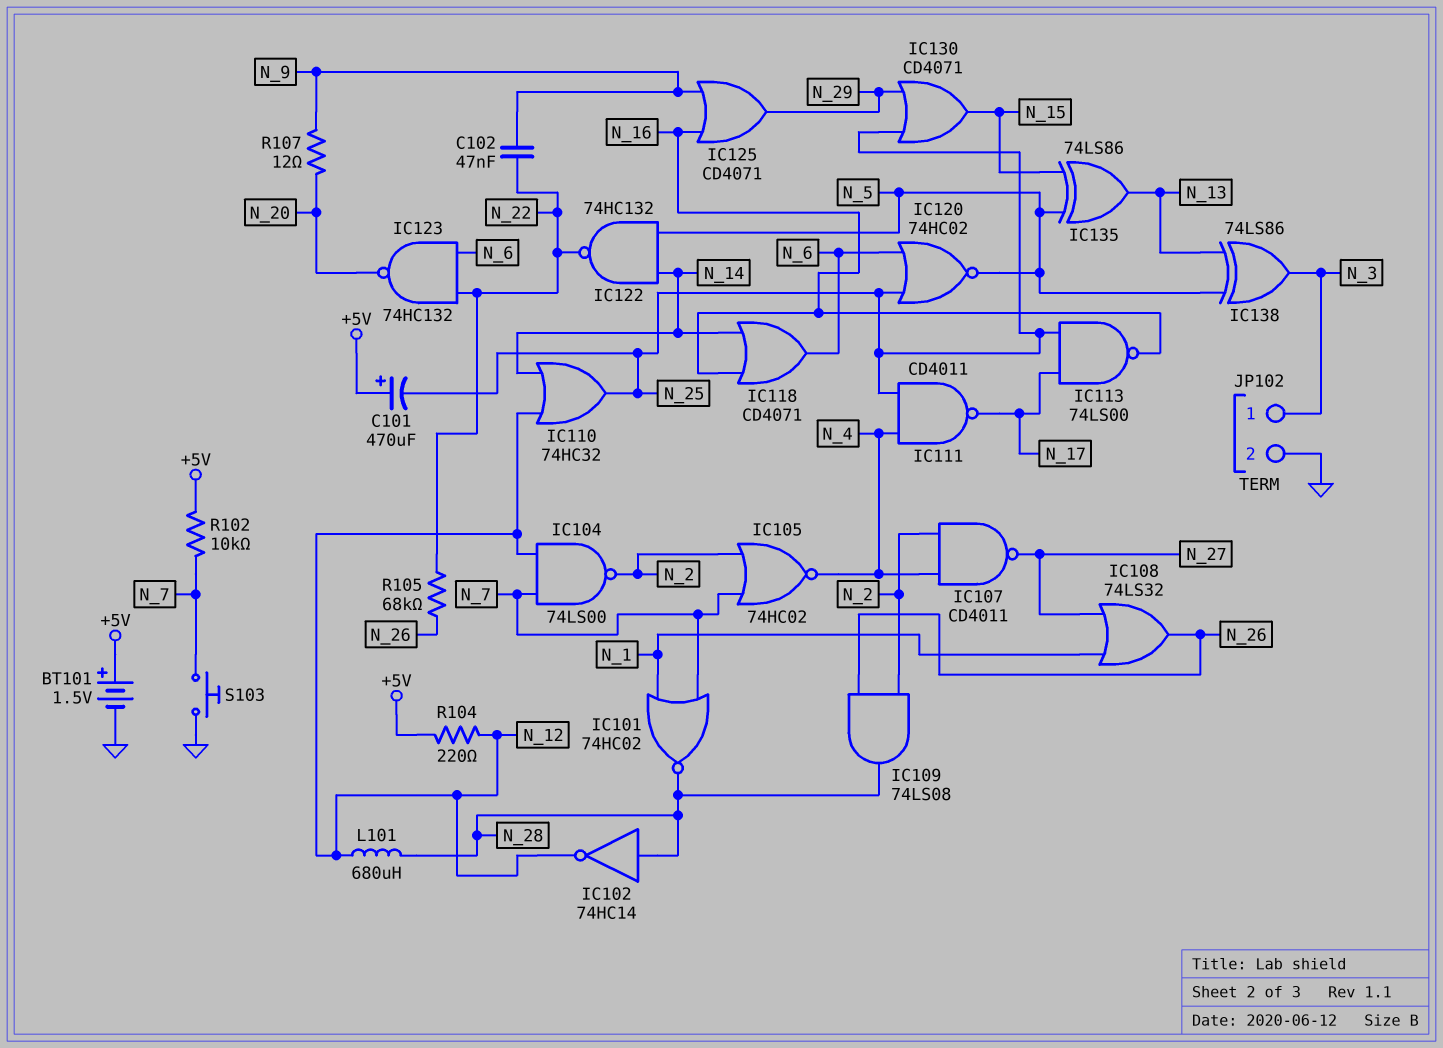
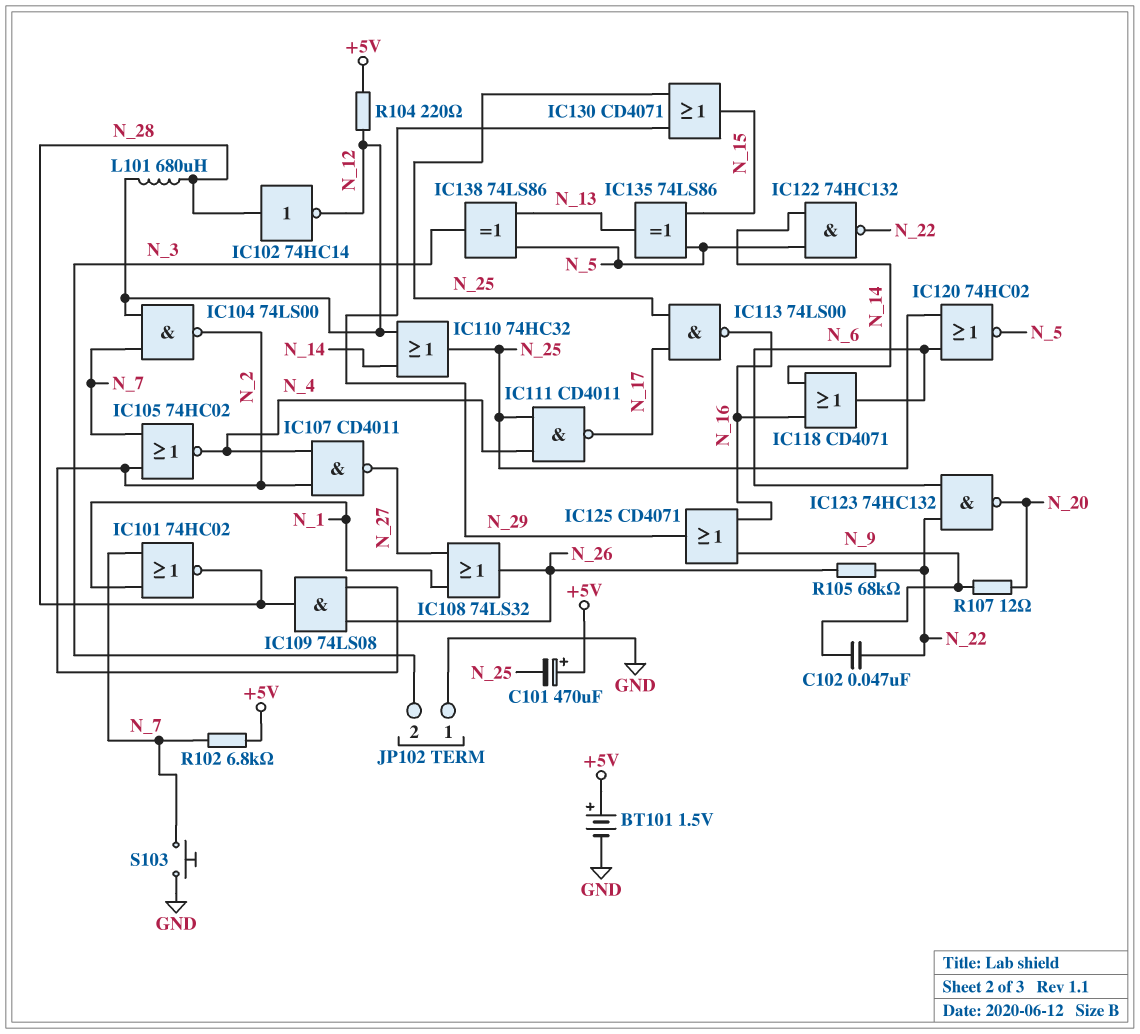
JP102 pin 1: N_3 -> GND
JP102 pin 2: GND -> N_3
R102: 10k (+5V, N_7) -> 6.8k (+5V, N_7)

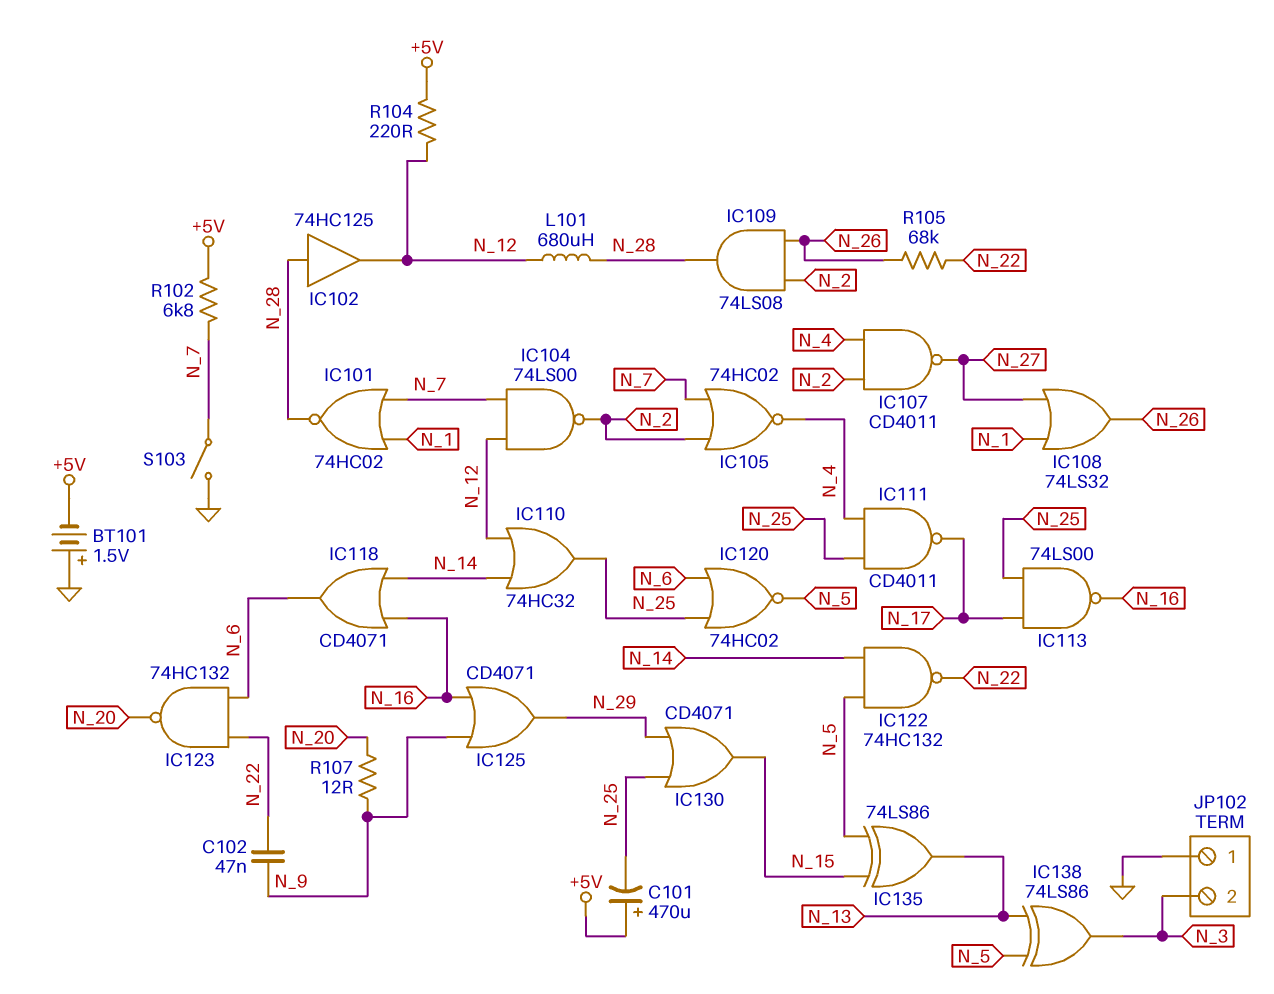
BT101: 1.5V (plus +5V, minus GND) -> 1.5V (plus GND, minus +5V)
IC102: NOT 74HC14 (in N_28, out N_12) -> buffer 74HC125 (in N_28, out N_12)
S103: button (GND, N_7) -> switch (GND, N_7)

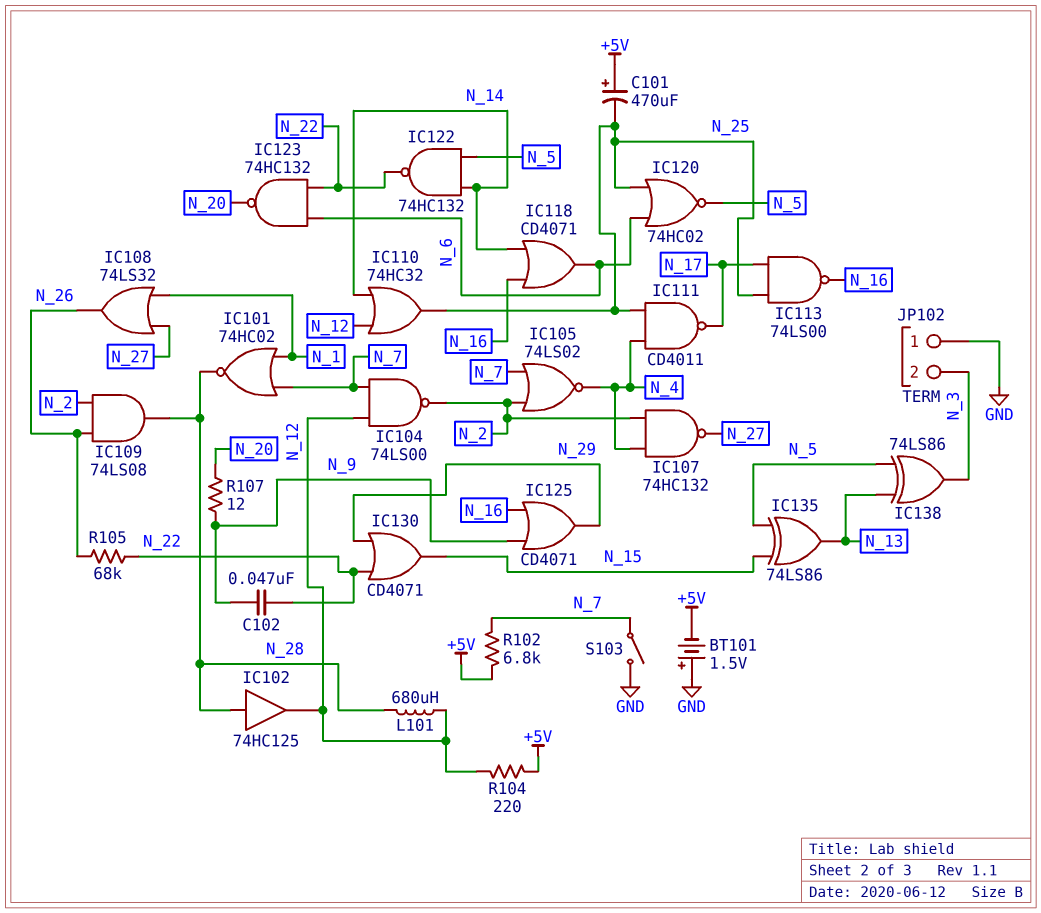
IC105: NOR 74HC02 (in N_2, in N_7, out N_4) -> NOR 74LS02 (in N_2, in N_7, out N_4)
IC107: NAND CD4011 (in N_2, in N_4, out N_27) -> NAND 74HC132 (in N_2, in N_4, out N_27)
IC130: OR CD4071 (in N_25, in N_29, out N_15) -> OR CD4071 (in N_22, in N_29, out N_15)

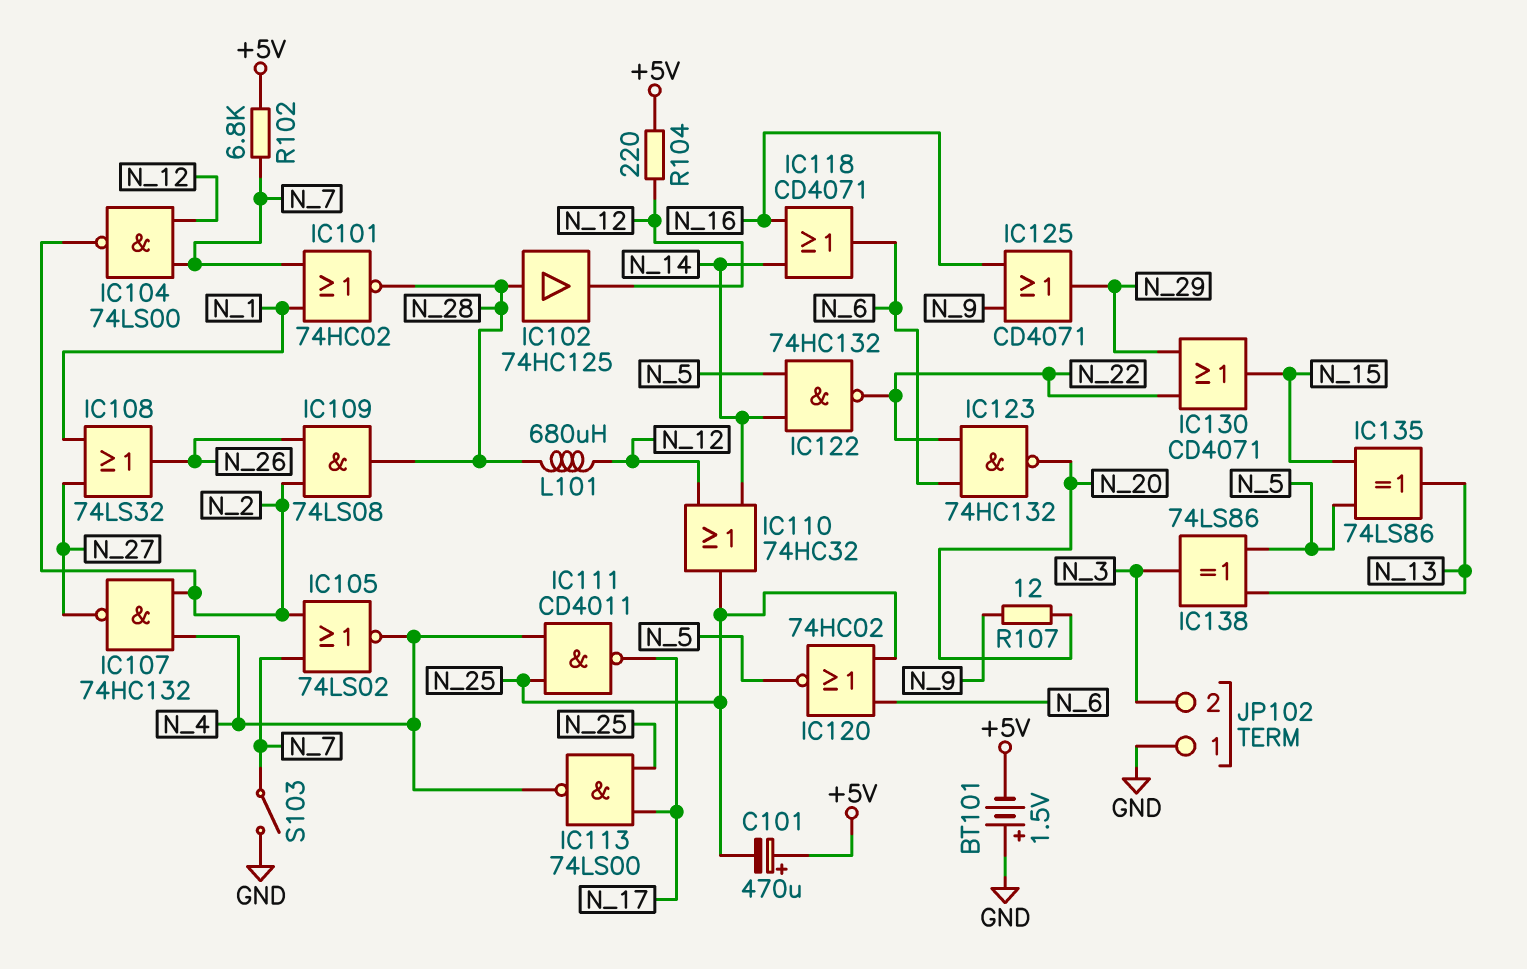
C102: 47nF (N_9, N_22) -> none
IC113: NAND 74LS00 (in N_17, in N_25, out N_16) -> NAND 74LS00 (in N_17, in N_25, out N_4)
R105: 68k (N_22, N_26) -> none

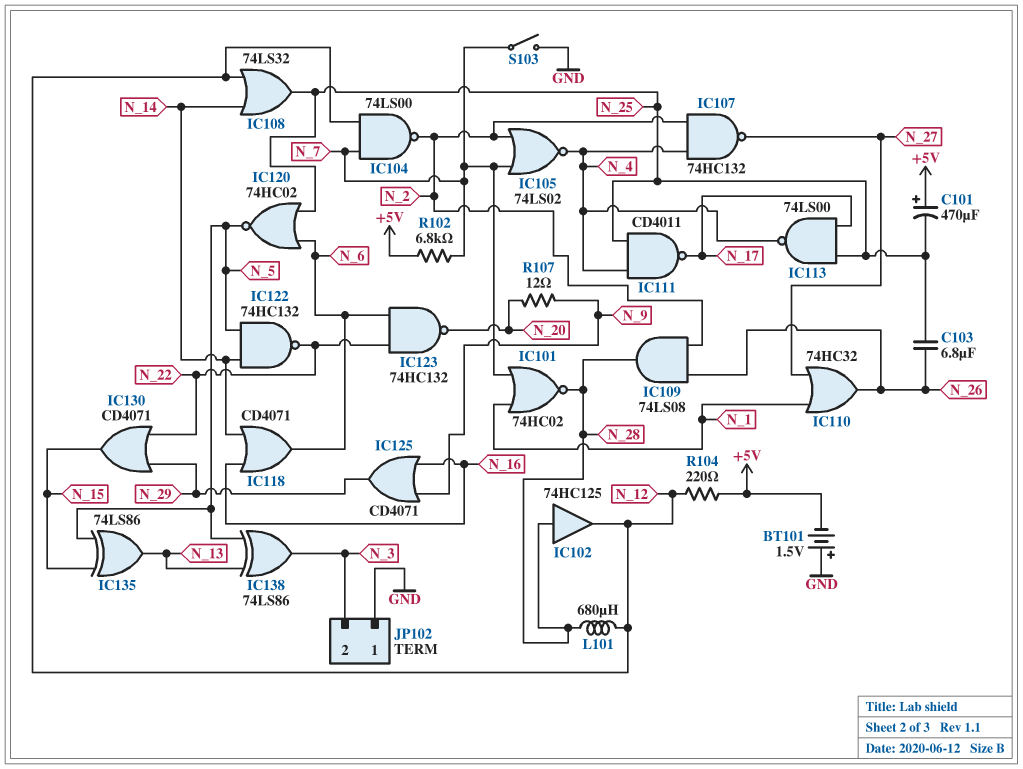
C103: none -> 6.8uF (N_25, N_26)
IC108: OR 74LS32 (in N_1, in N_27, out N_26) -> OR 74LS32 (in N_12, in N_14, out N_25)
IC110: OR 74HC32 (in N_12, in N_14, out N_25) -> OR 74HC32 (in N_1, in N_27, out N_26)

